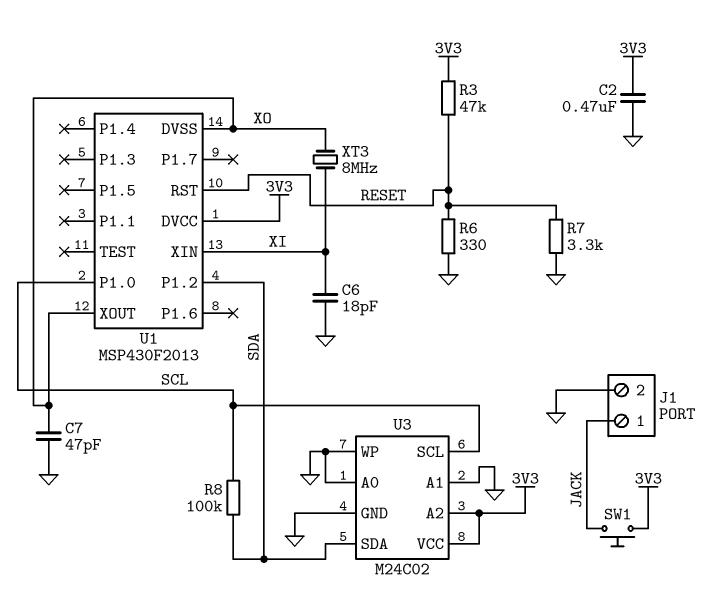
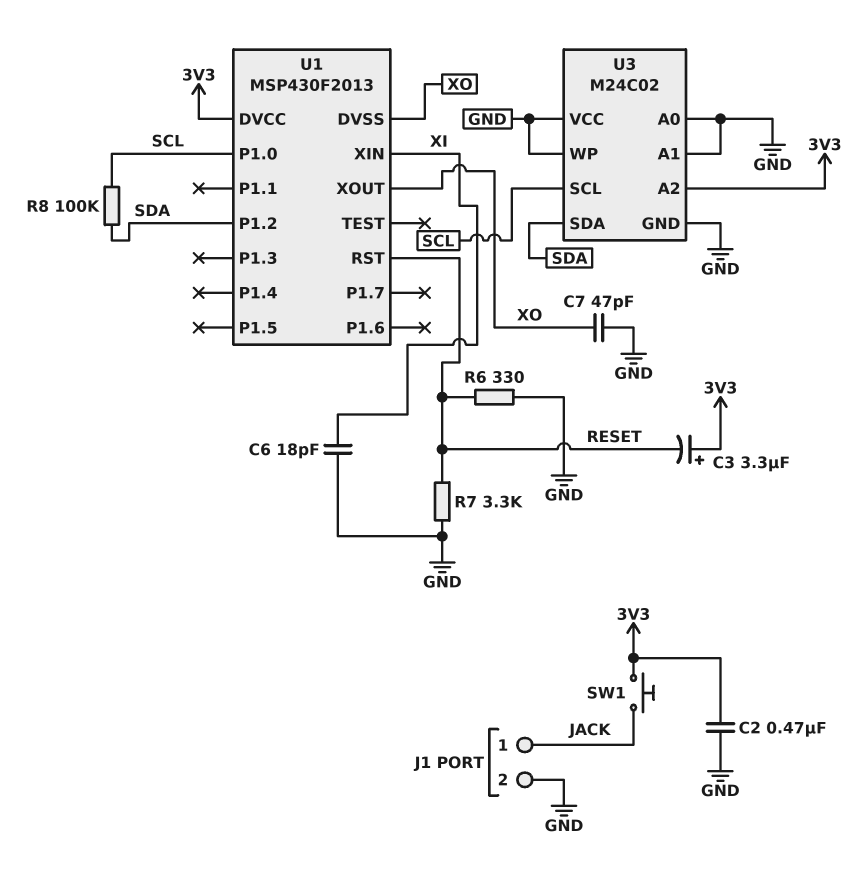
C3: none -> 3.3uF (plus 3V3, minus RESET)
R3: 47k (3V3, RESET) -> none
U3 pin VCC: 3V3 -> GND
XT3: 8MHz (XI, XO) -> none

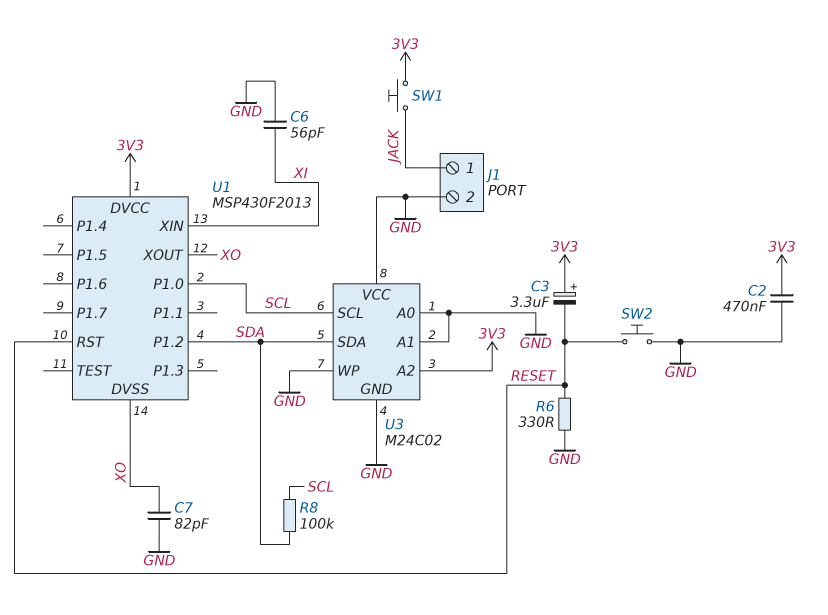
C6: 18pF (GND, XI) -> 56pF (GND, XI)
C7: 47pF (GND, XO) -> 82pF (GND, XO)
R7: 3.3k (GND, RESET) -> none
SW2: none -> button (GND, RESET)

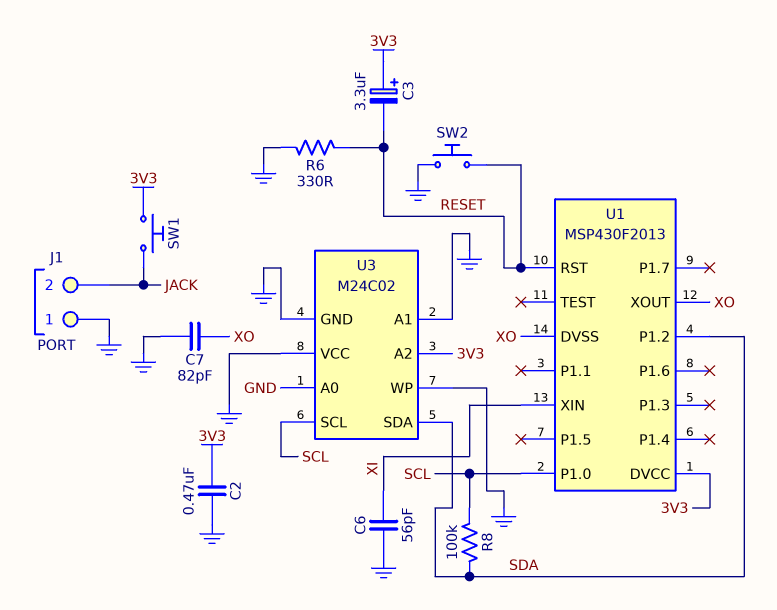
J1 pin 1: JACK -> GND
J1 pin 2: GND -> JACK

